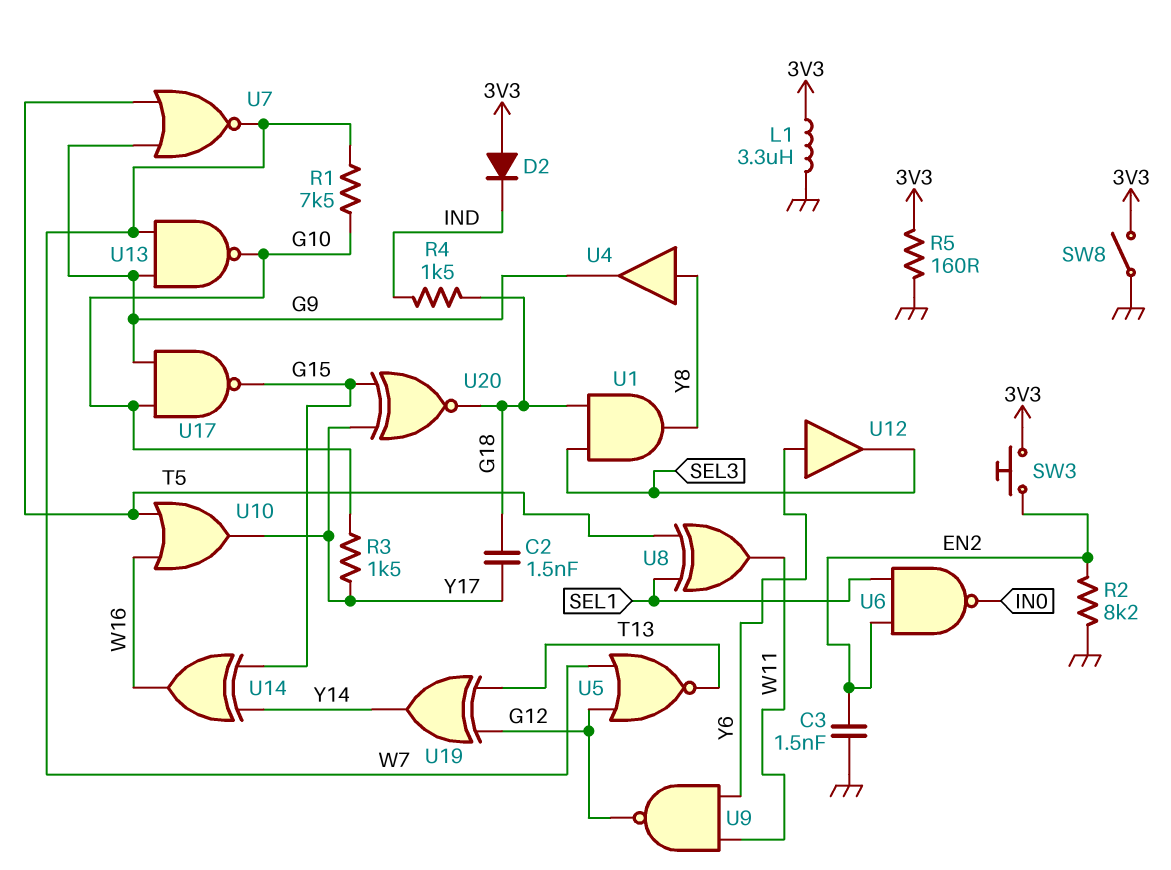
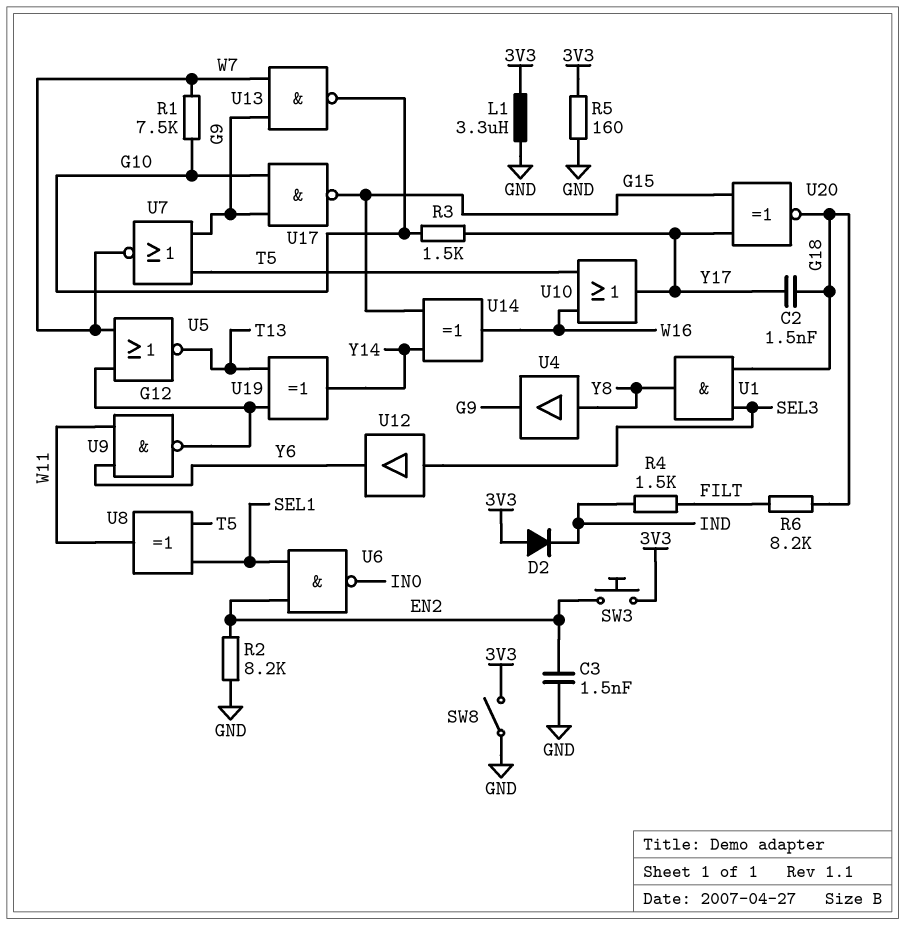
R4: 1.5k (G18, IND) -> 1.5k (FILT, IND)
R6: none -> 8.2k (FILT, G18)
U12: buffer (in Y6, out SEL3) -> buffer (in SEL3, out Y6)

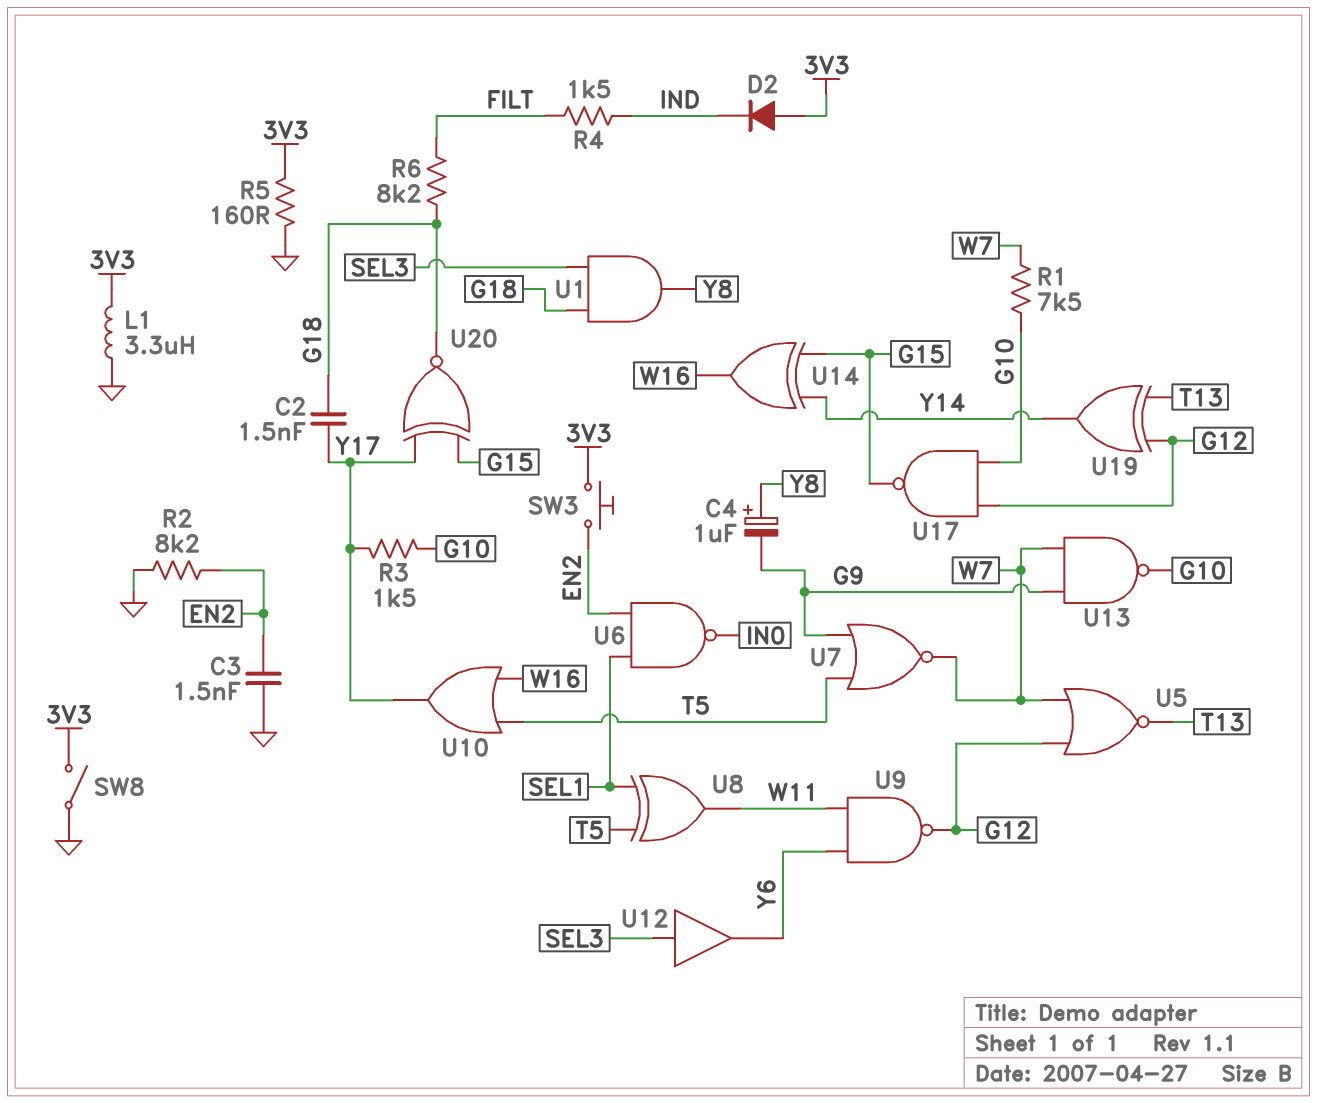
C4: none -> 1uF (plus Y8, minus G9)
U4: buffer (in Y8, out G9) -> none
U17: NAND (in G9, in G10, out G15) -> NAND (in G10, in G12, out G15)

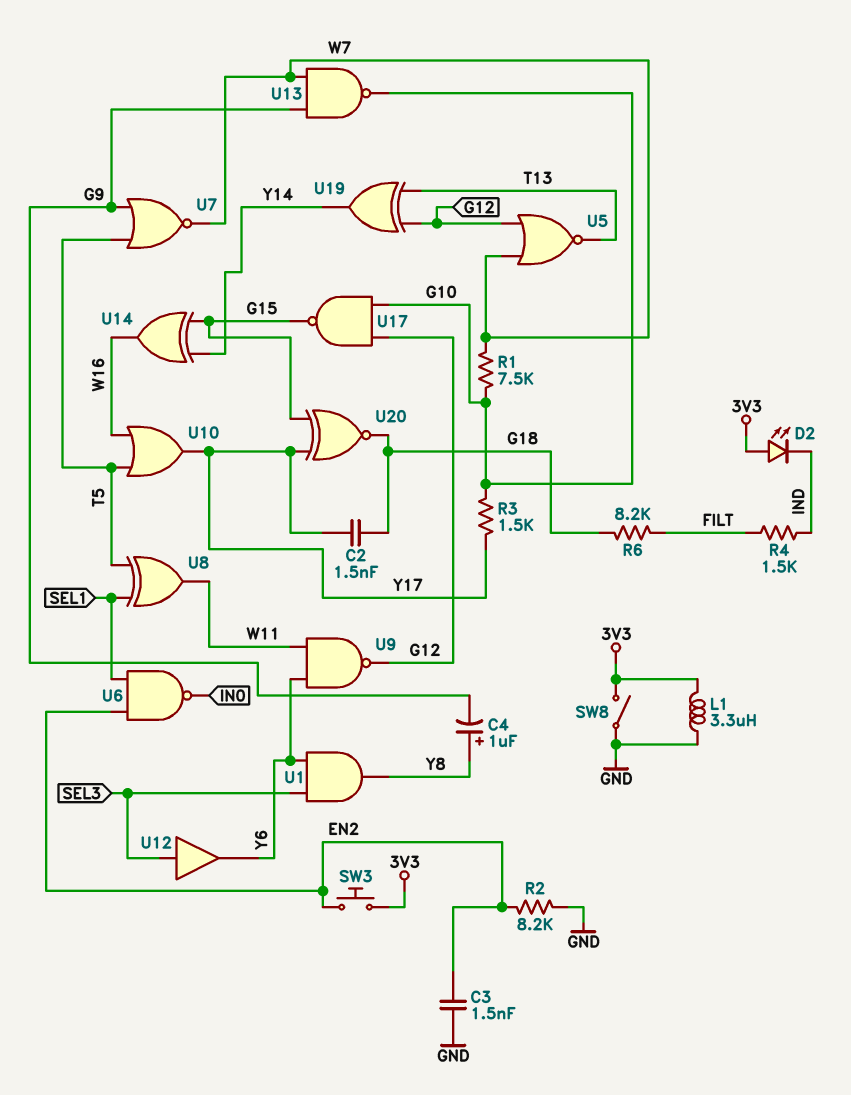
D2: diode (A 3V3, K IND) -> LED (A 3V3, K IND)
R5: 160 (3V3, GND) -> none
U1: AND (in G18, in SEL3, out Y8) -> AND (in SEL3, in Y6, out Y8)

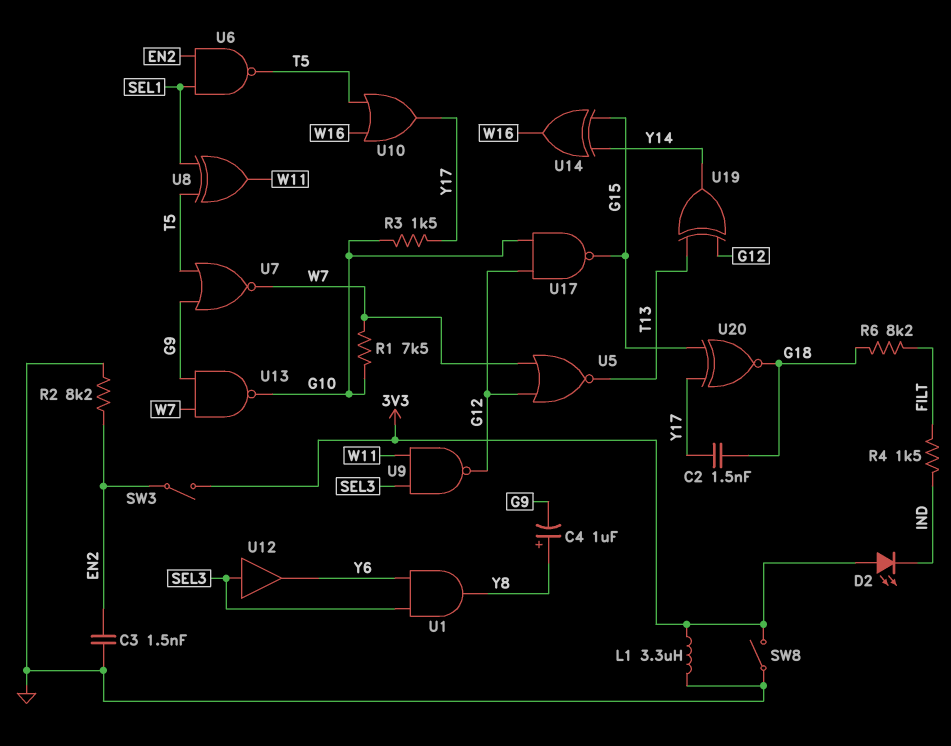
SW3: button (3V3, EN2) -> switch (3V3, EN2)
U6: NAND (in EN2, in SEL1, out IN0) -> NAND (in EN2, in SEL1, out T5)
U9: NAND (in W11, in Y6, out G12) -> NAND (in SEL3, in W11, out G12)

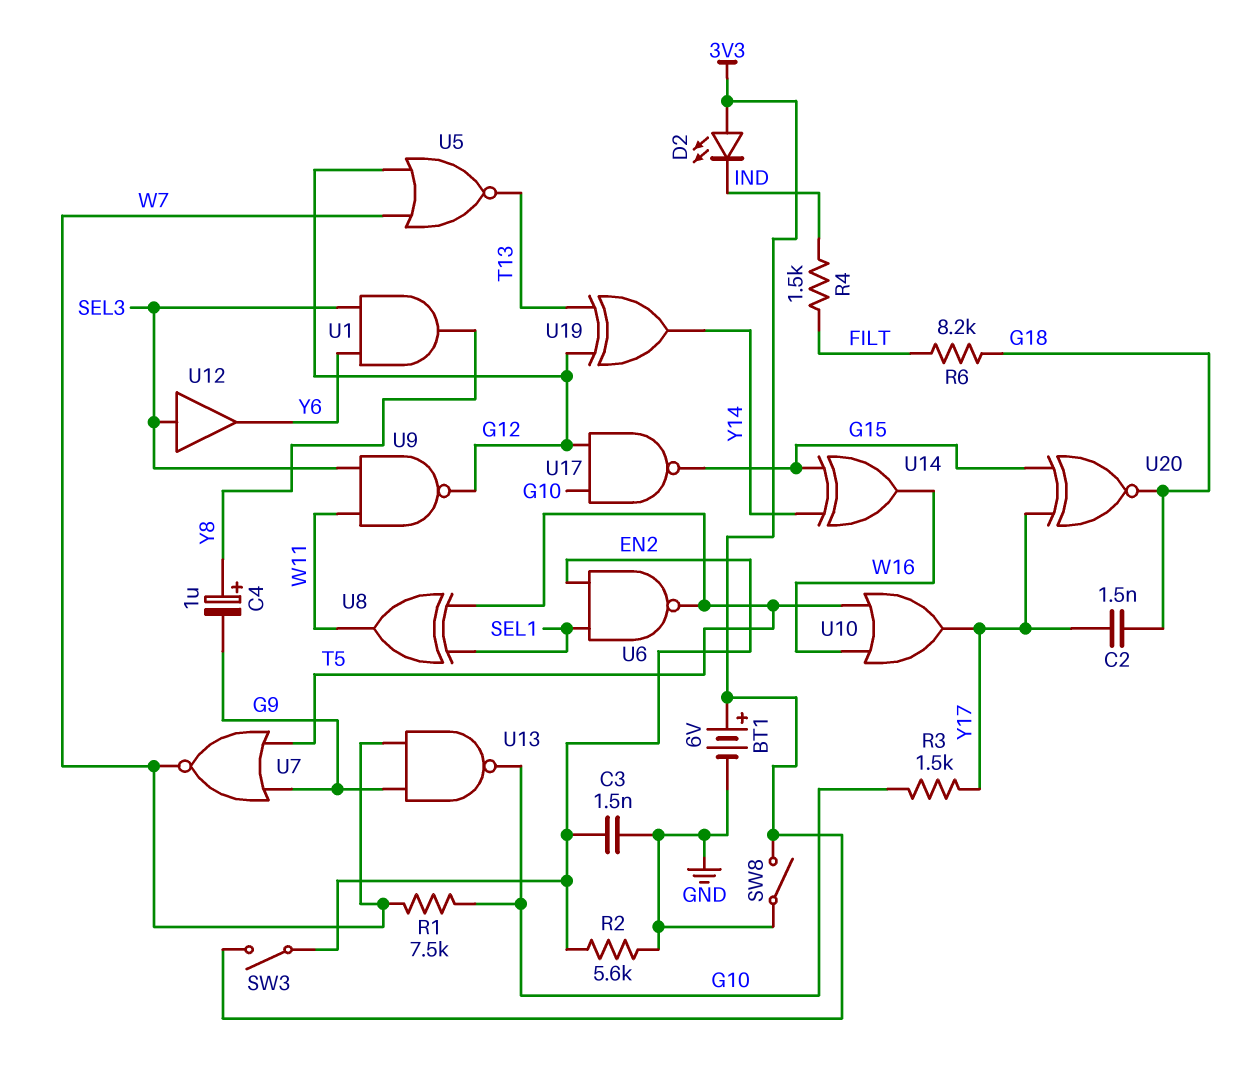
BT1: none -> 6V (plus 3V3, minus GND)
L1: 3.3uH (3V3, GND) -> none
R2: 8.2k (EN2, GND) -> 5.6k (EN2, GND)

